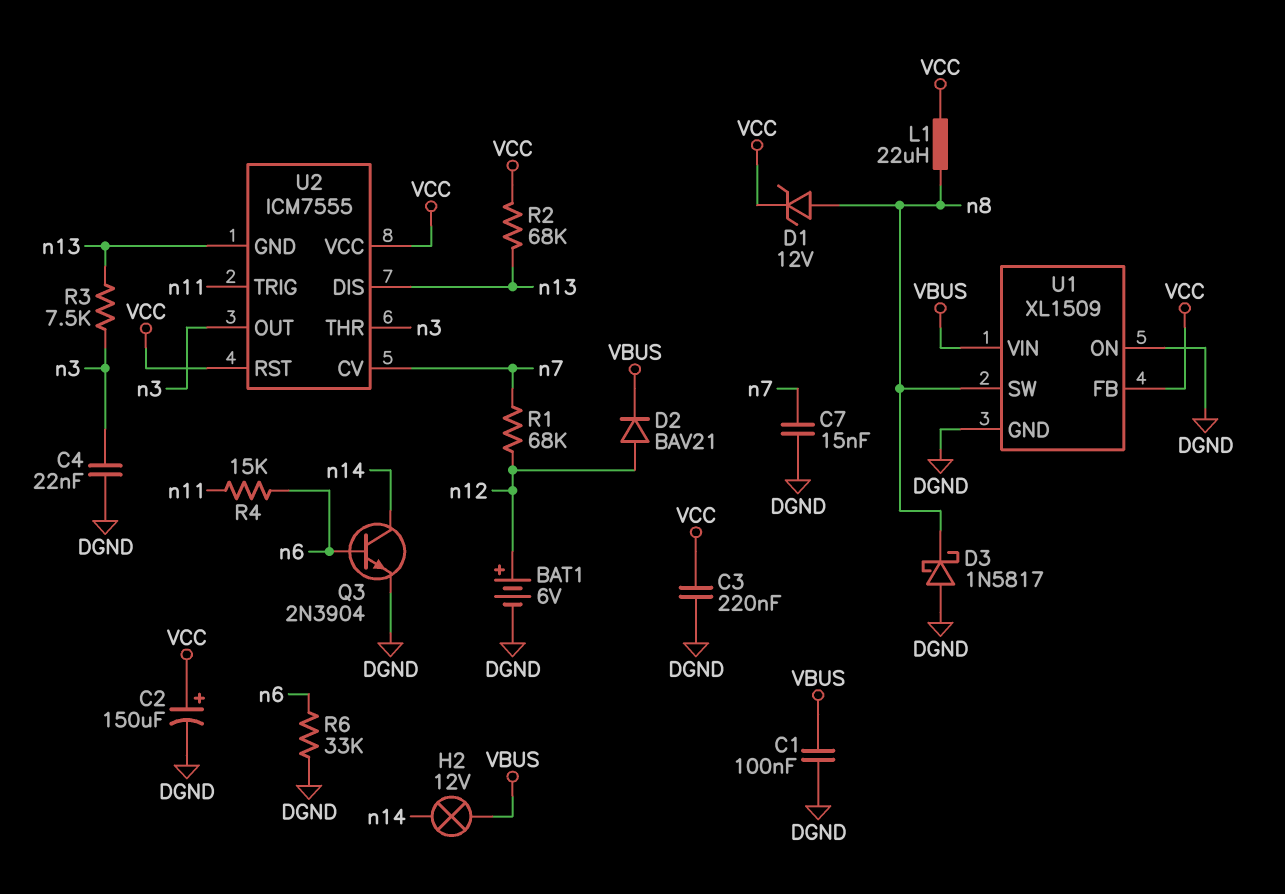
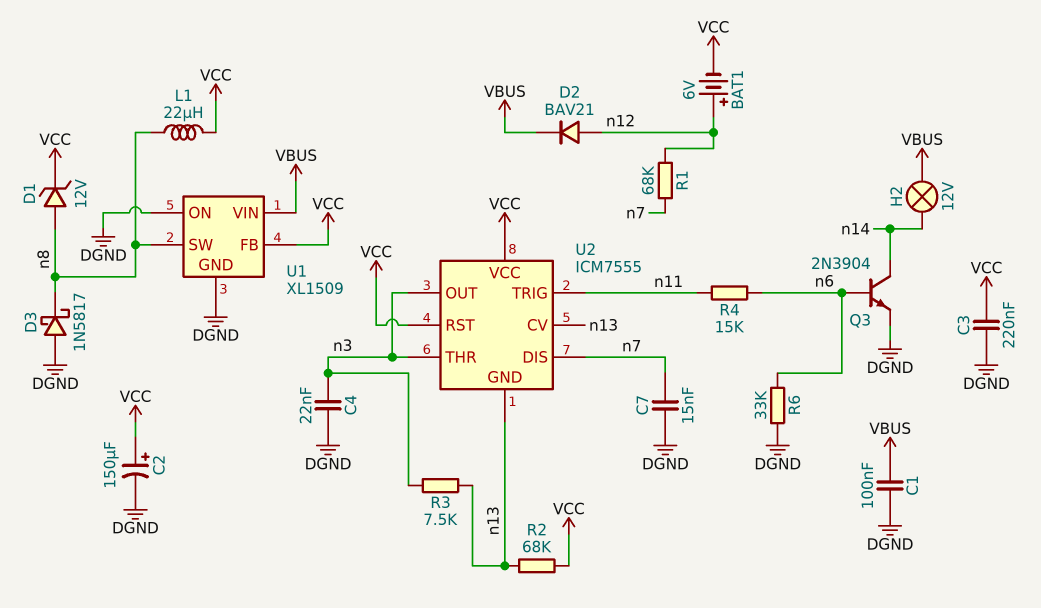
BAT1: 6V (plus n12, minus DGND) -> 6V (plus n12, minus VCC)
U2 pin CV: n7 -> n13
U2 pin DIS: n13 -> n7

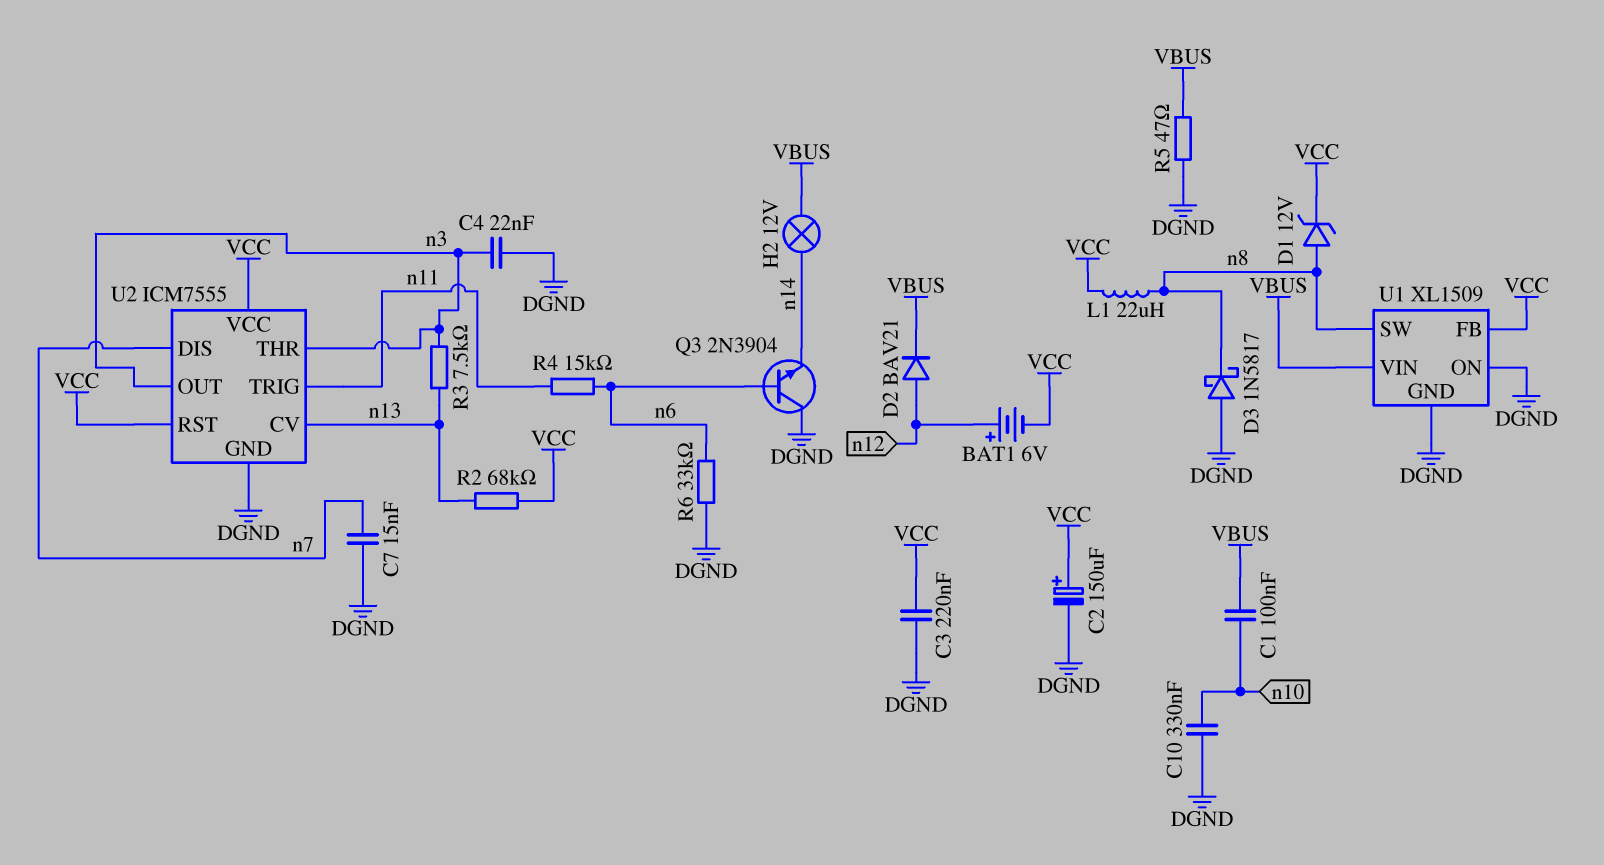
C1: 100nF (DGND, VBUS) -> 100nF (VBUS, n10)
C10: none -> 330nF (DGND, n10)
Q3: NPN 2N3904 (B n6, C n14, E DGND) -> NPN 2N3904 (B n6, C DGND, E n14)
R1: 68k (n7, n12) -> none
R5: none -> 47 (DGND, VBUS)
U2 pin GND: n13 -> DGND

